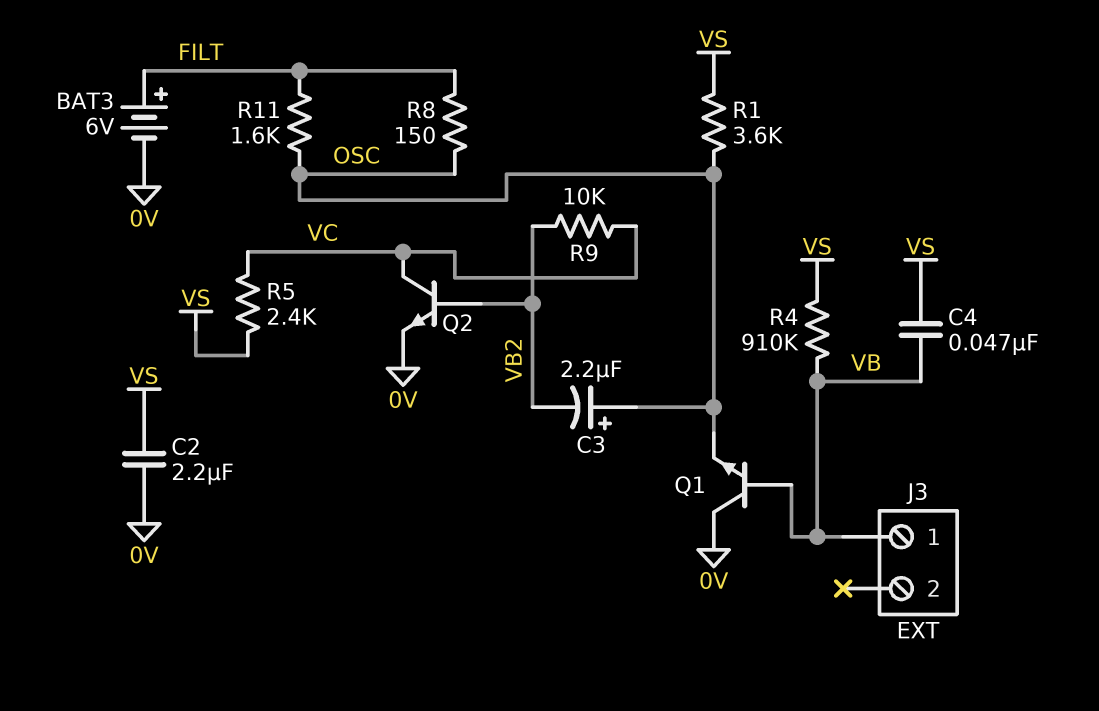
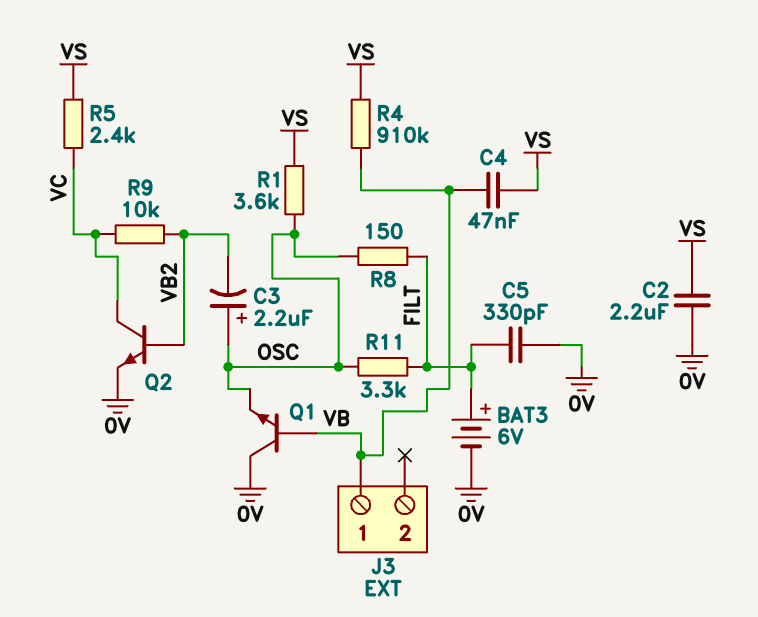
C5: none -> 330pF (0V, FILT)
R11: 1.6k (FILT, OSC) -> 3.3k (FILT, OSC)

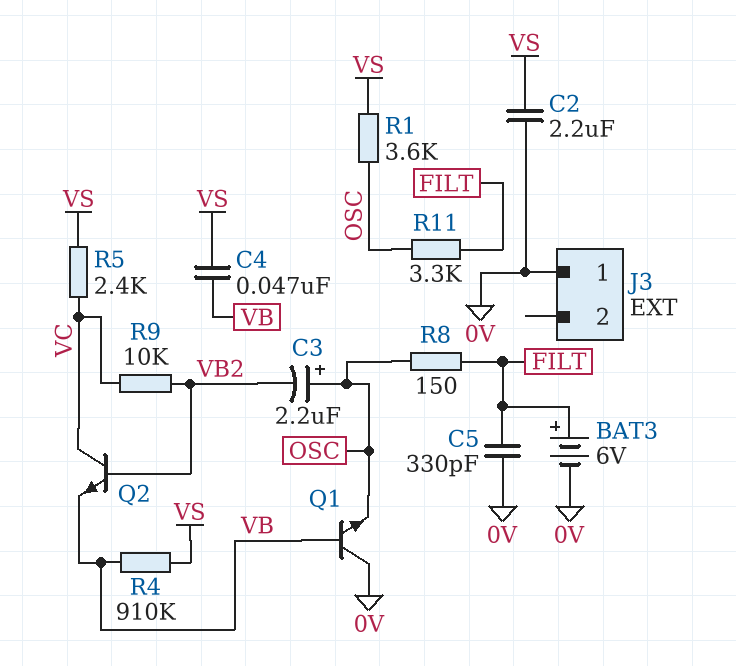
J3 pin 1: VB -> 0V
Q2: NPN (B VB2, C VC, E 0V) -> NPN (B VB2, C VC, E VB)

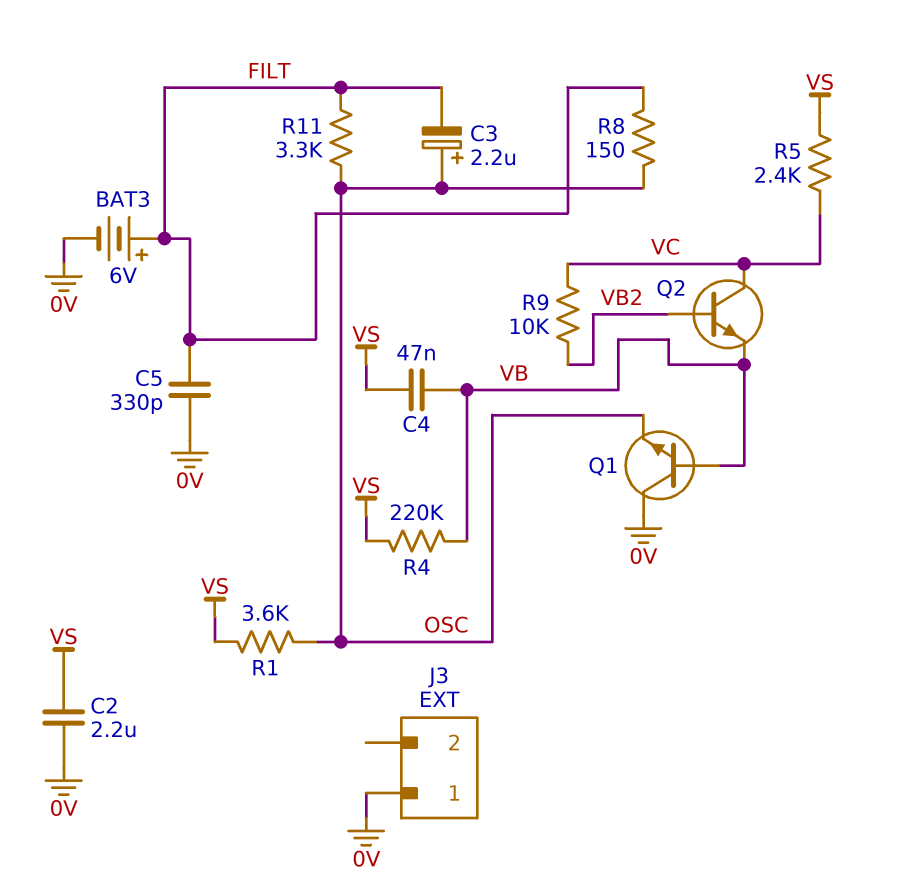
C3: 2.2uF (plus OSC, minus VB2) -> 2.2uF (plus OSC, minus FILT)
R4: 910k (VB, VS) -> 220k (VB, VS)

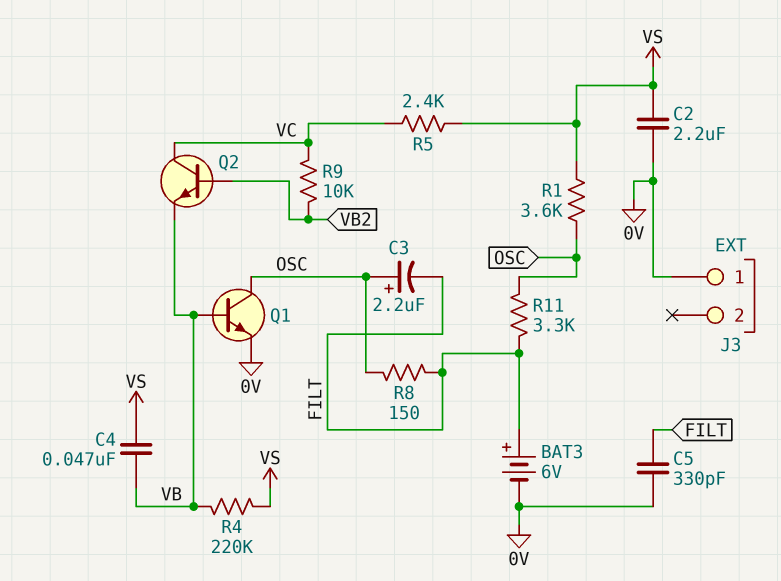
Q1: NPN (B VB, C 0V, E OSC) -> NPN (B VB, C OSC, E 0V)

